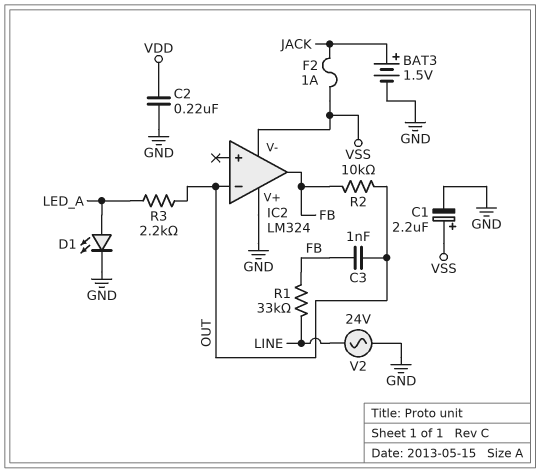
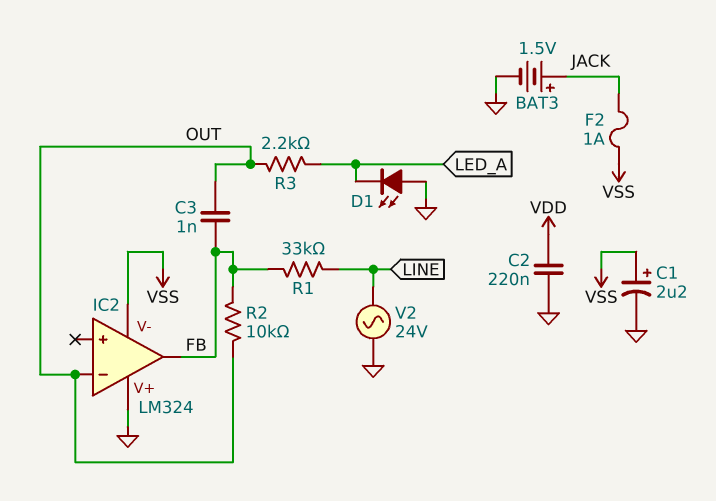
D1: LED (A LED_A, K GND) -> LED (A GND, K LED_A)

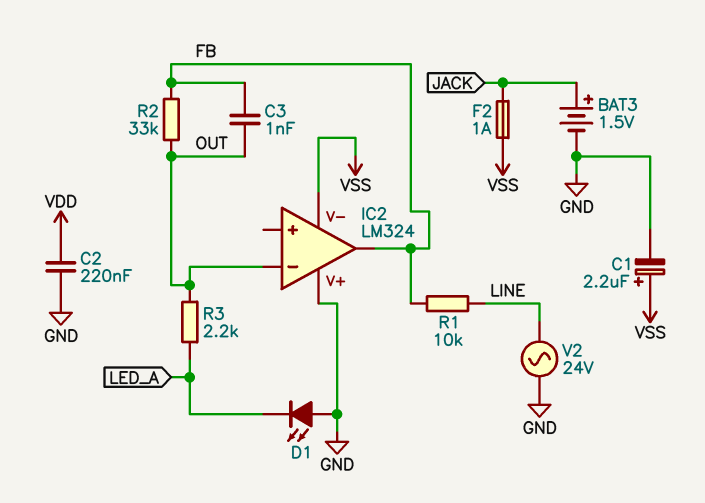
R1: 33k (FB, LINE) -> 10k (FB, LINE)
R2: 10k (FB, OUT) -> 33k (FB, OUT)

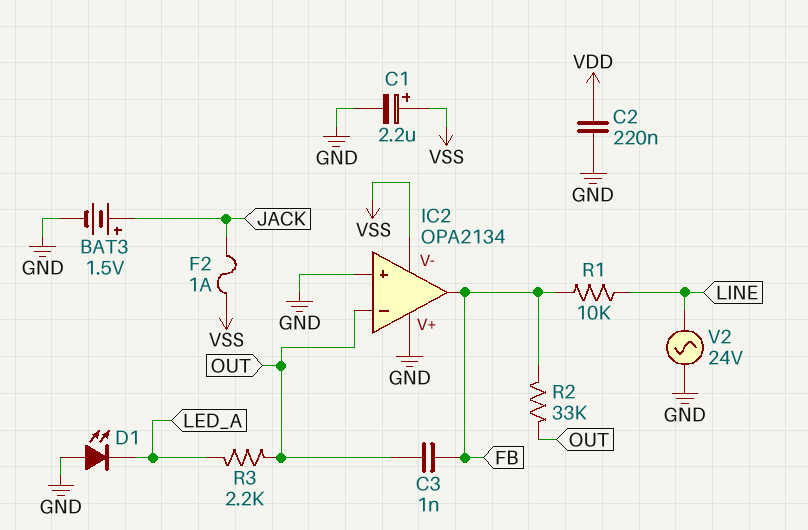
IC2: LM324 -> OPA2134
IC2 pin in+: none -> GND

